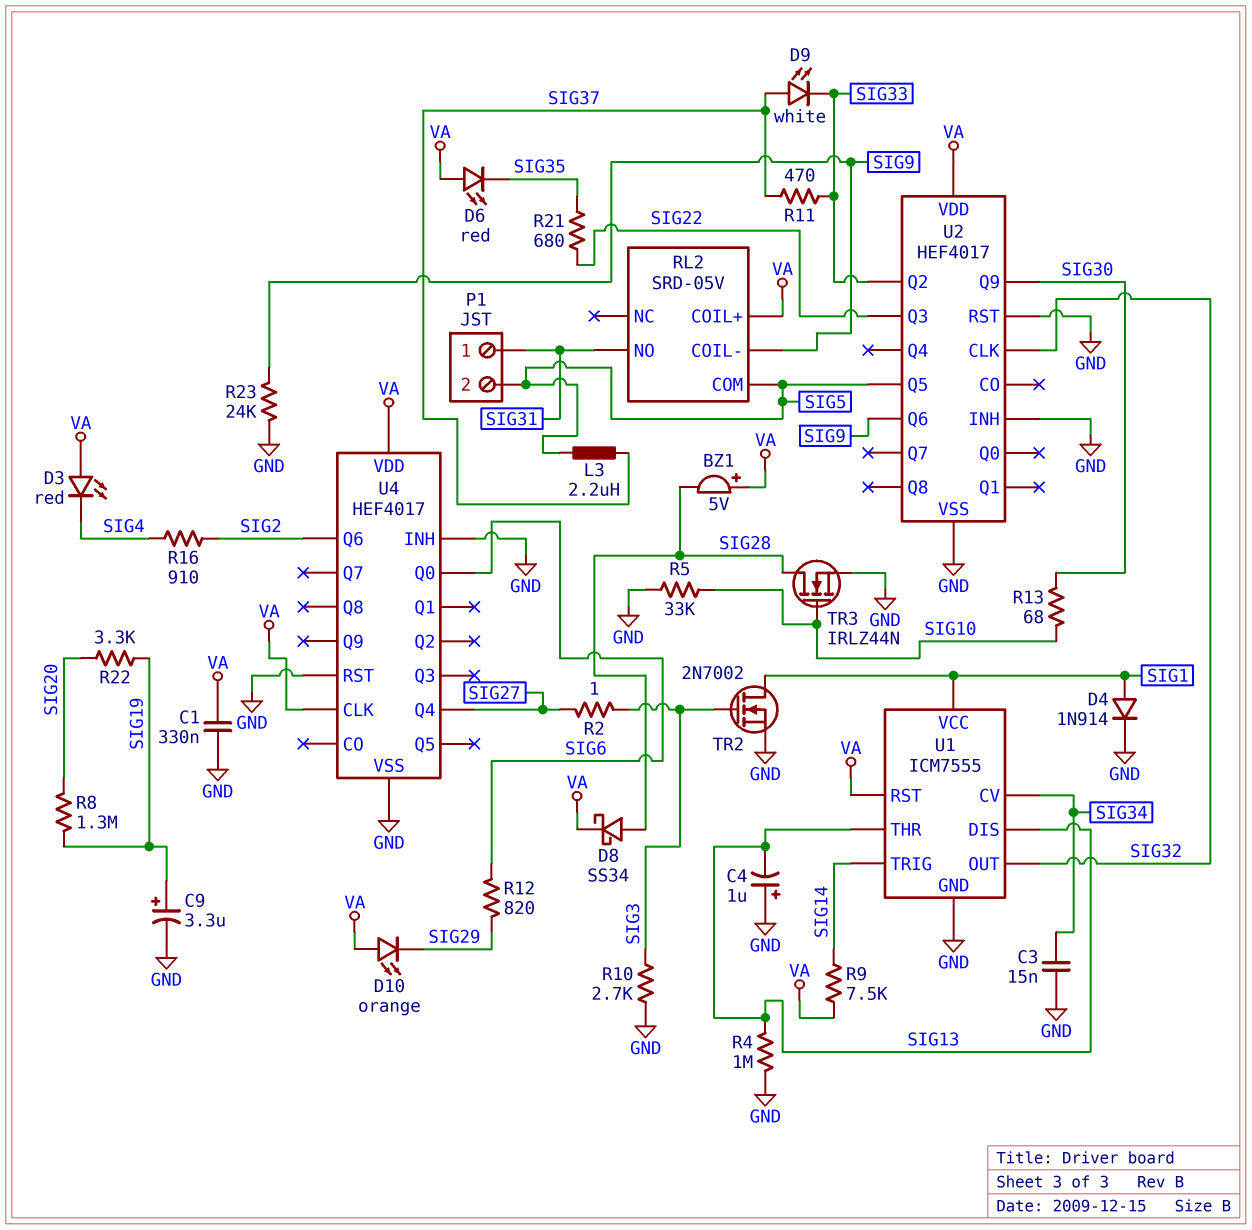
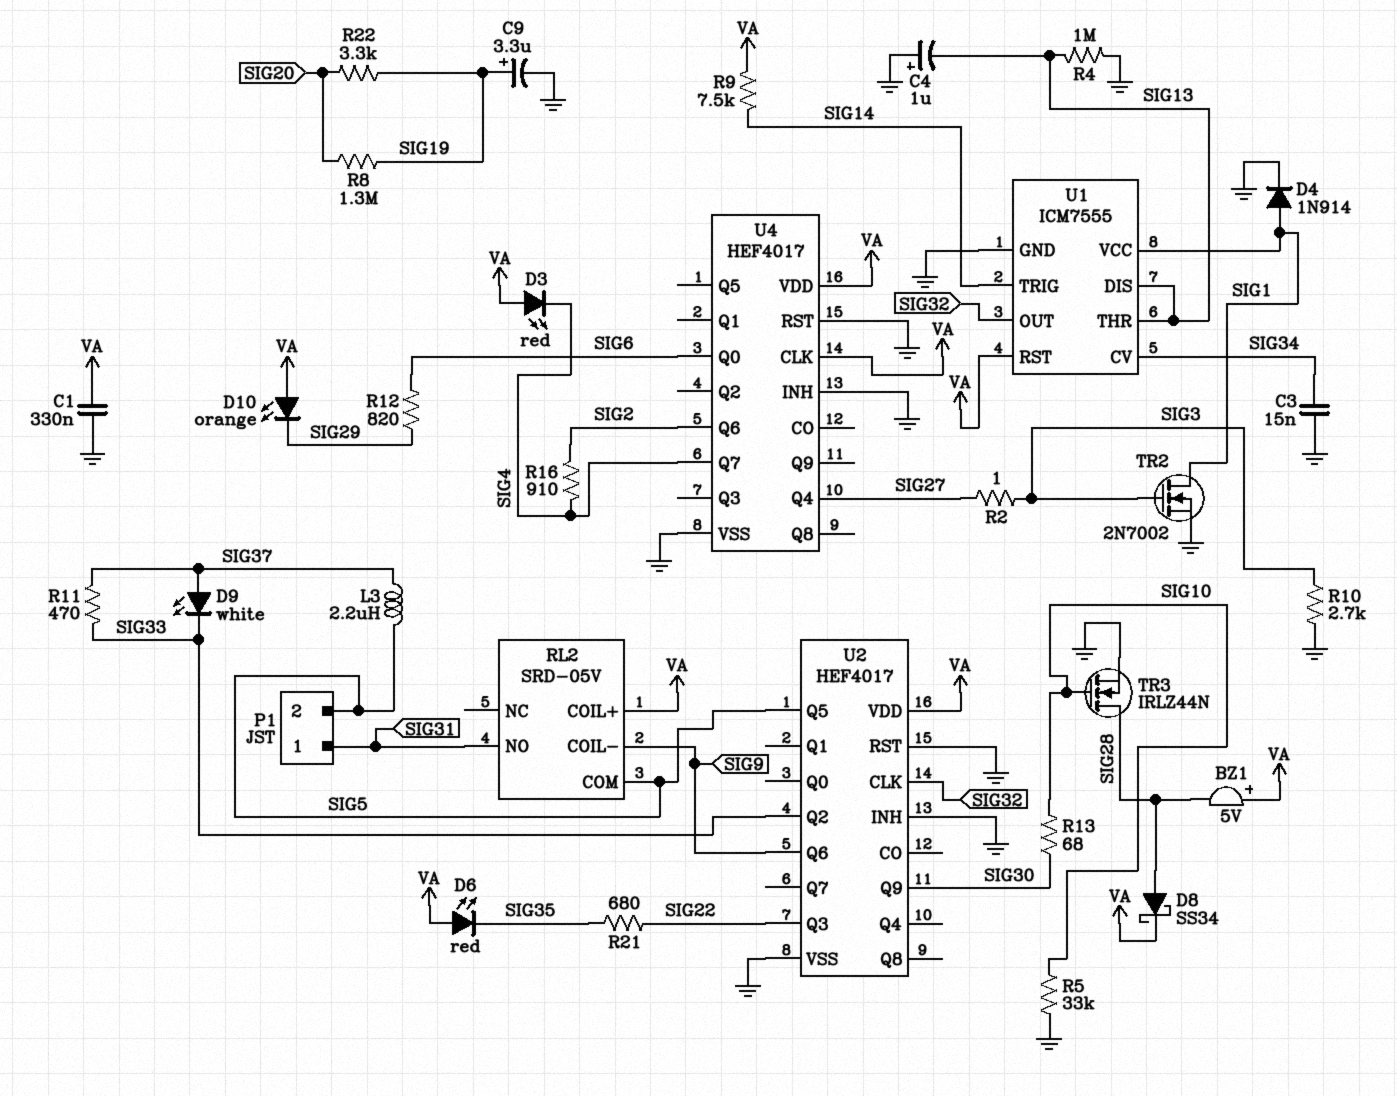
R23: 24k (GND, SIG9) -> none
U4 pin Q7: none -> SIG4

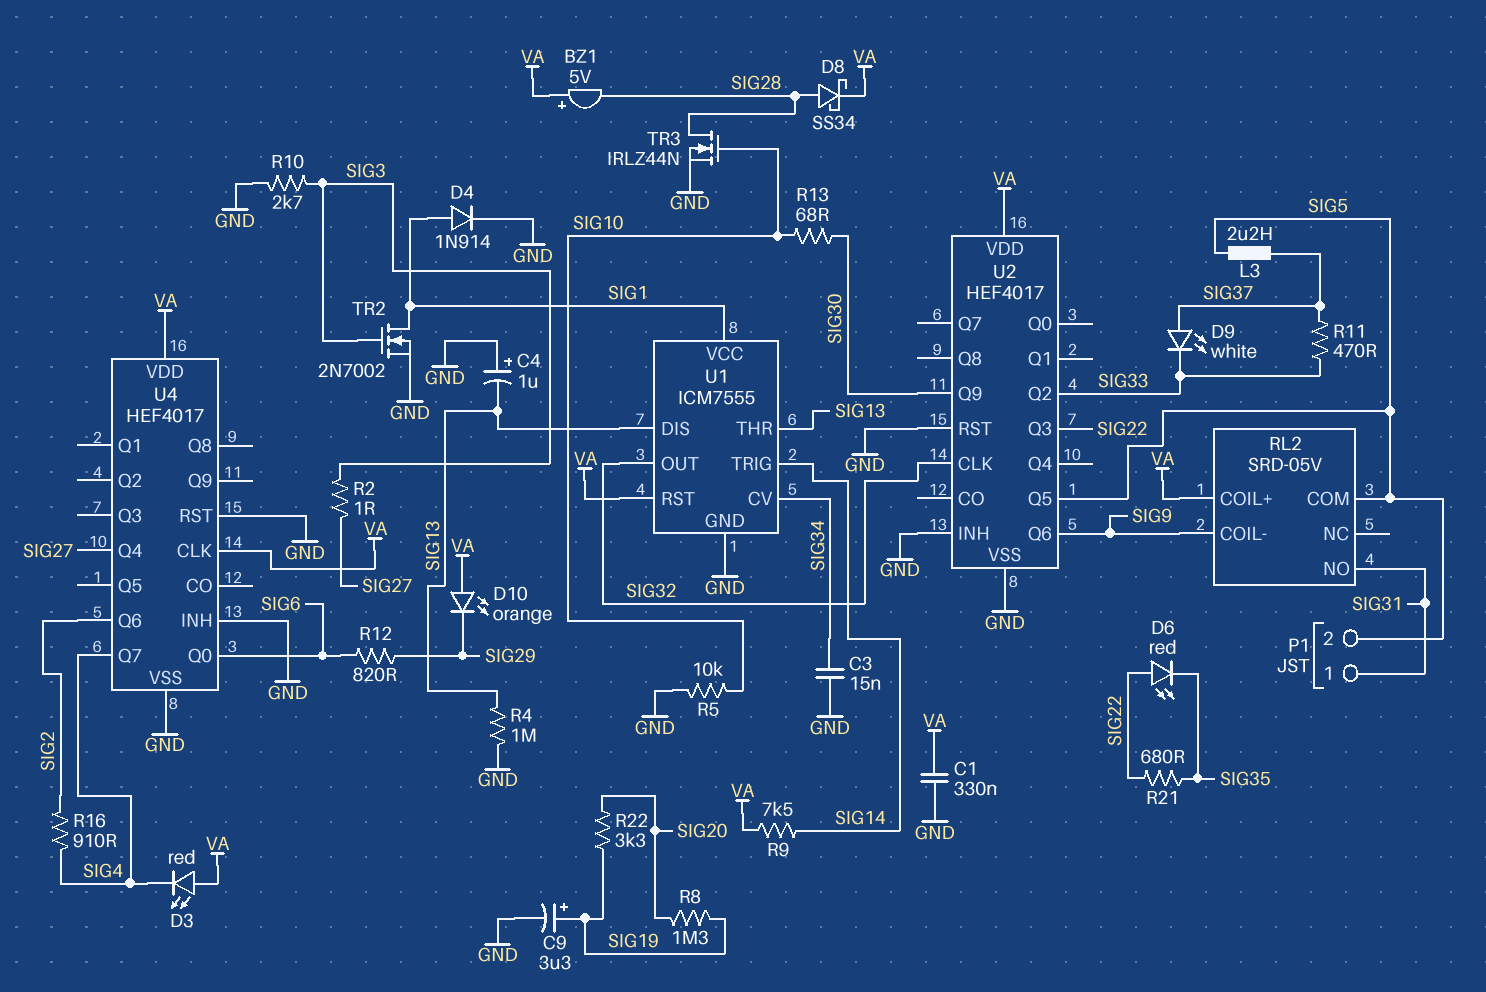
D6: LED red (A VA, K SIG35) -> LED red (A SIG22, K SIG35)
R5: 33k (GND, SIG10) -> 10k (GND, SIG10)

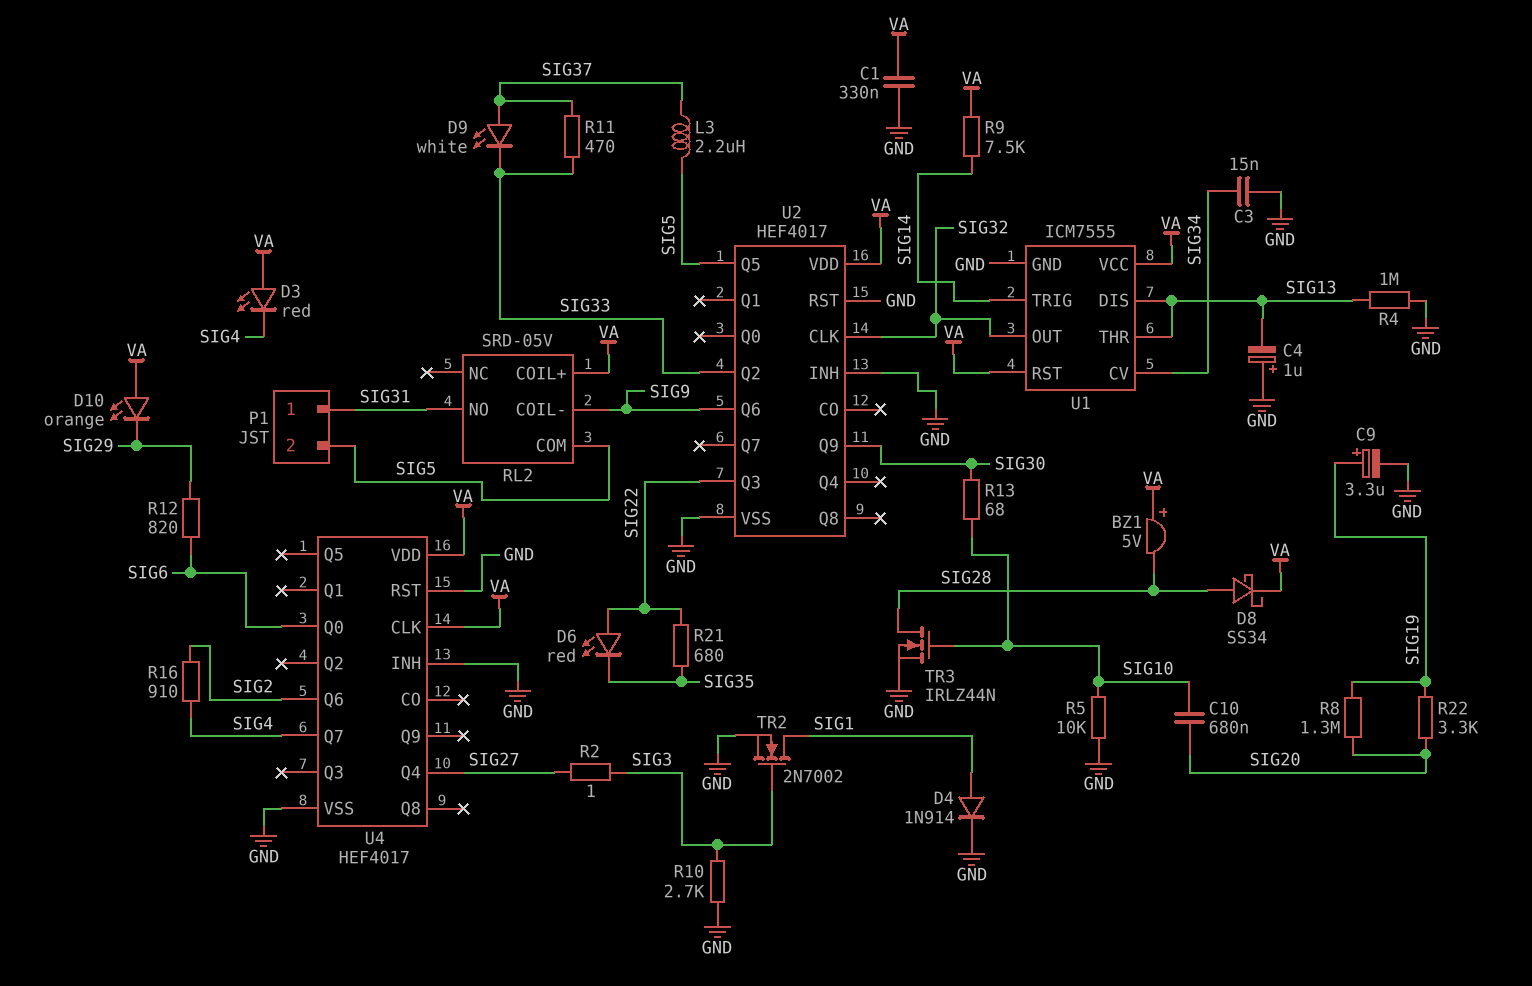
C10: none -> 680nF (SIG10, SIG20)
U1 pin VCC: SIG1 -> VA

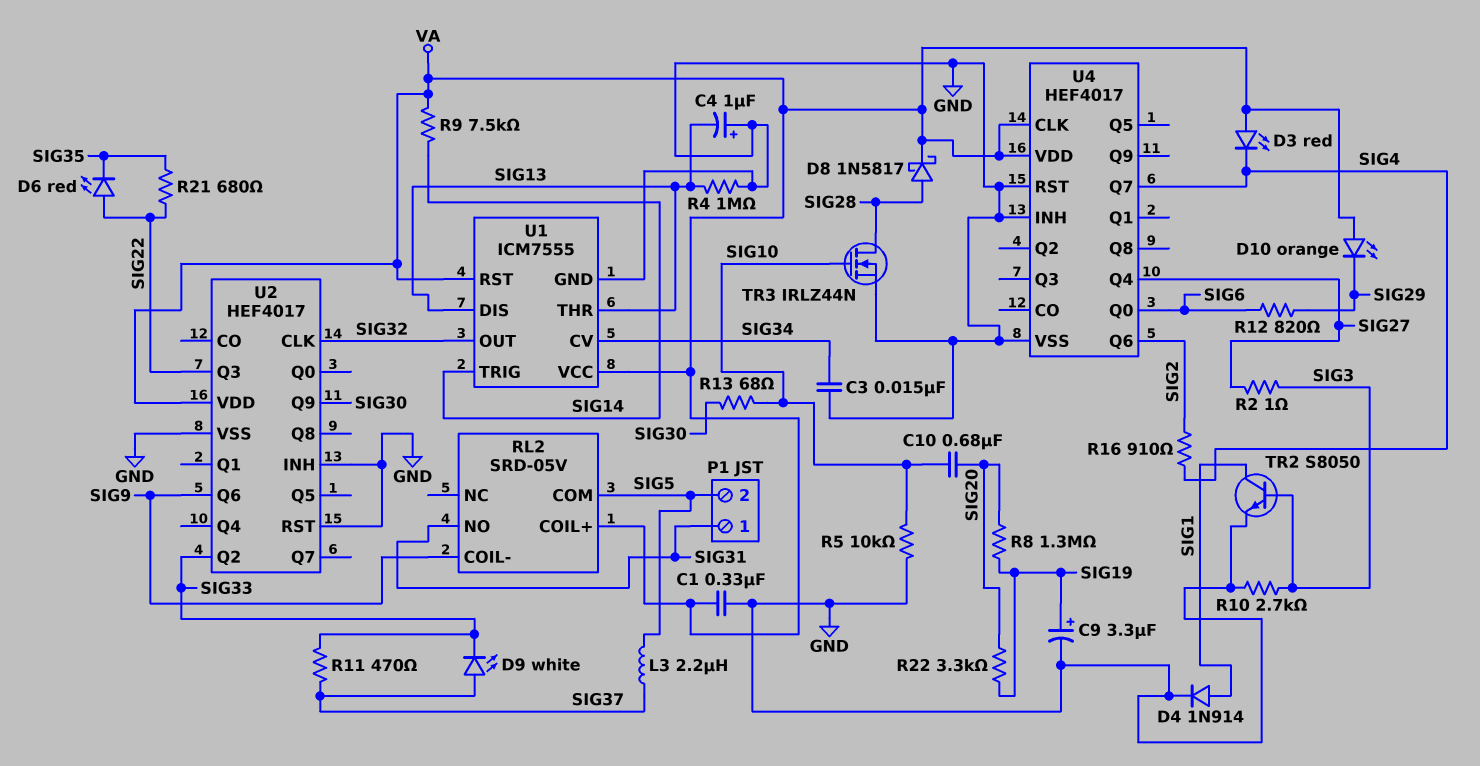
BZ1: buzzer 5V (plus VA, minus SIG28) -> none
D8: schottky SS34 (A SIG28, K VA) -> schottky 1N5817 (A SIG28, K VA)
TR2: NMOS 2N7002 (G SIG3, D SIG1, S GND) -> NPN S8050 (B SIG3, C SIG1, E GND)
U2 pin Q5: SIG5 -> none

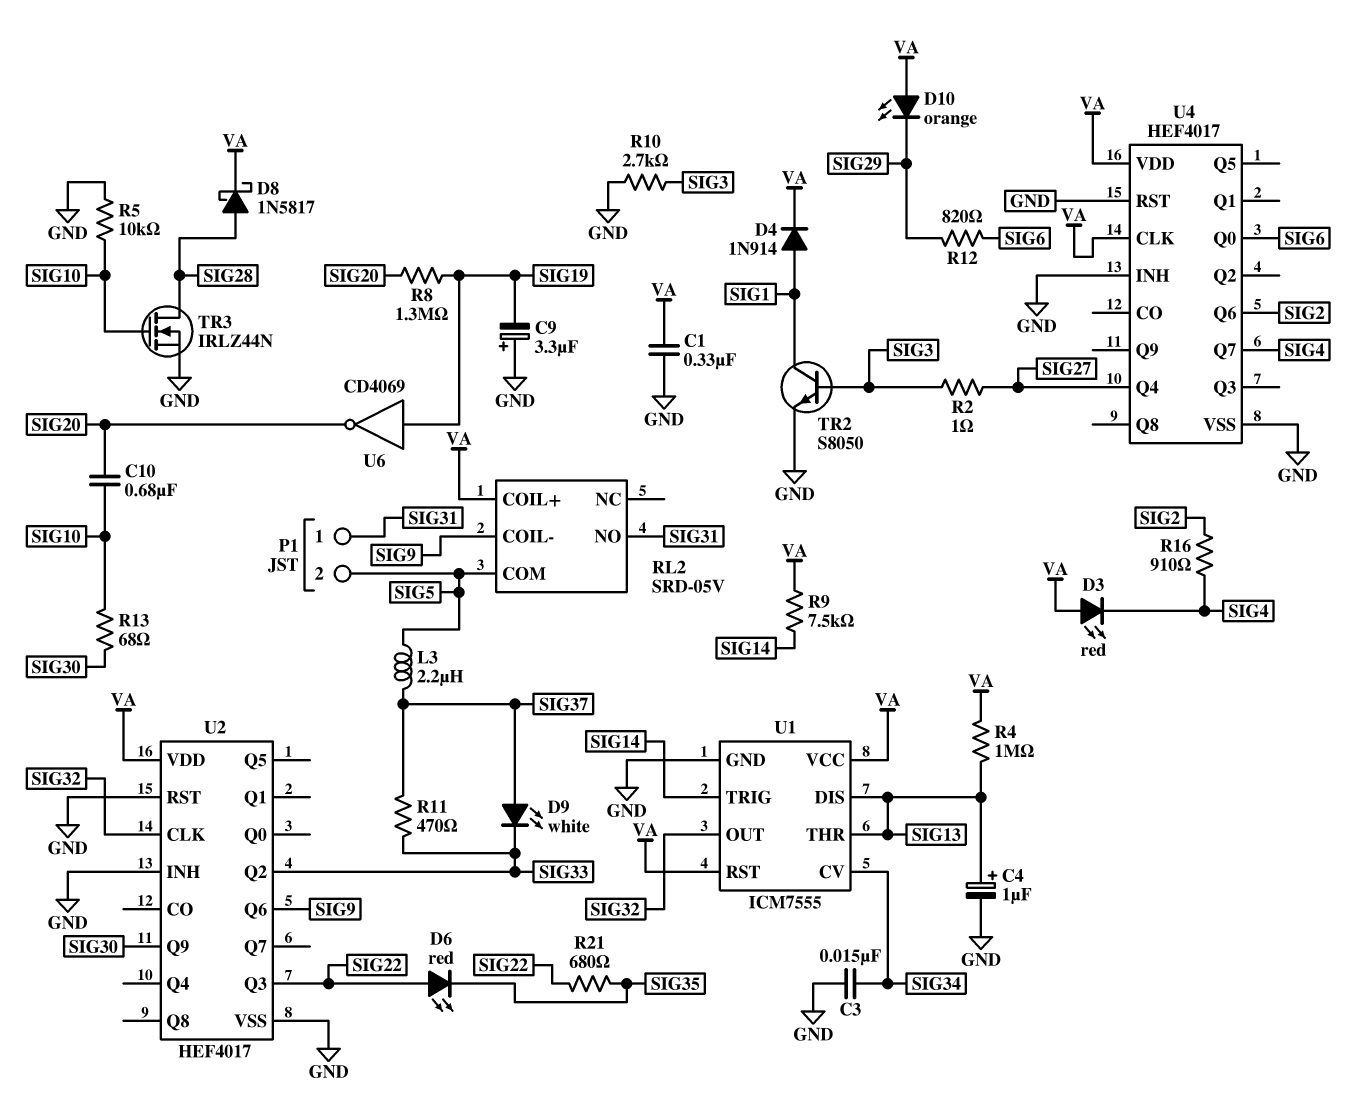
C4: 1uF (plus GND, minus SIG13) -> 1uF (plus SIG13, minus GND)
C9: 3.3uF (plus SIG19, minus GND) -> 3.3uF (plus GND, minus SIG19)
D4: diode 1N914 (A SIG1, K GND) -> diode 1N914 (A SIG1, K VA)
R4: 1M (GND, SIG13) -> 1M (SIG13, VA)
R22: 3.3k (SIG19, SIG20) -> none
U6: none -> NOT CD4069 (in SIG19, out SIG20)

